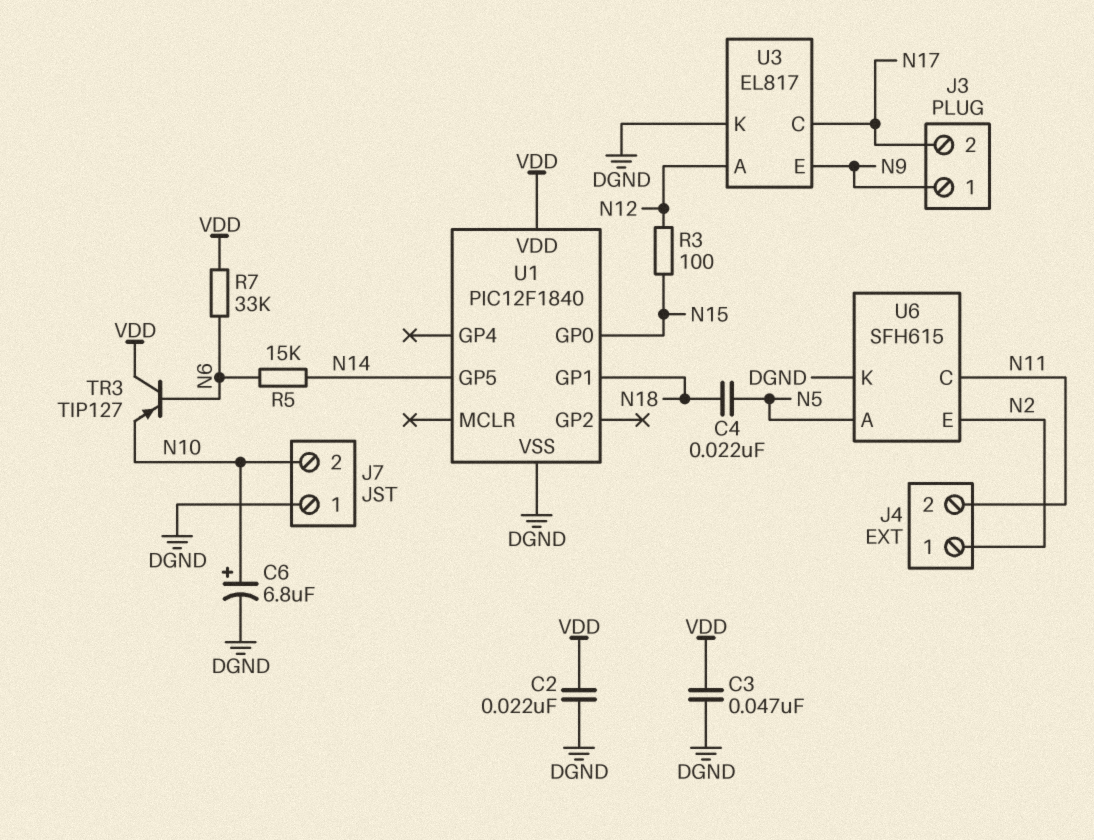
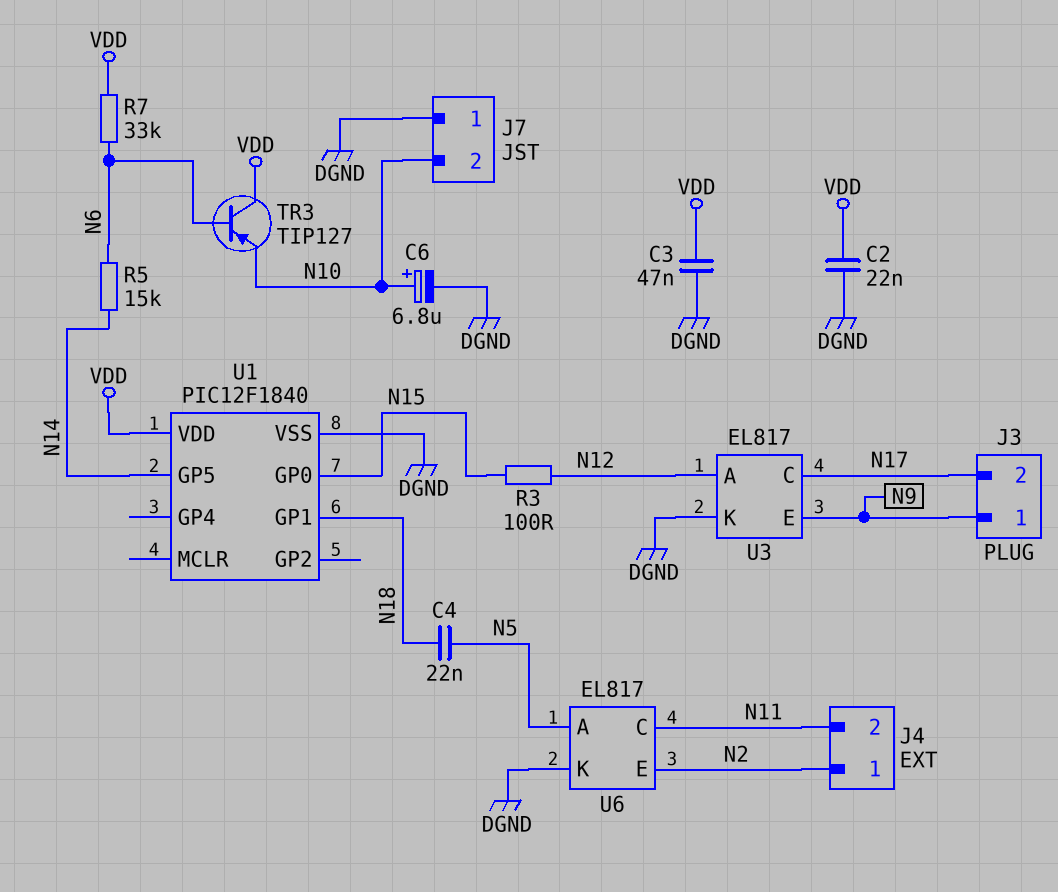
U6: SFH615 -> EL817

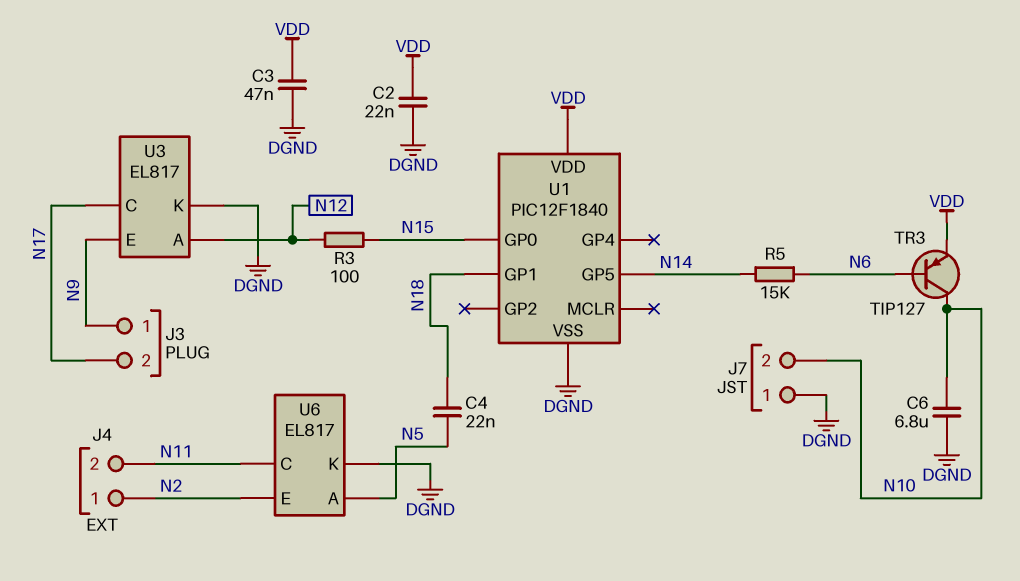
C6: 6.8uF (plus N10, minus DGND) -> 6.8uF (DGND, N10)
R7: 33k (N6, VDD) -> none
TR3: PNP TIP127 (B N6, C VDD, E N10) -> PNP TIP127 (B N6, C N10, E VDD)

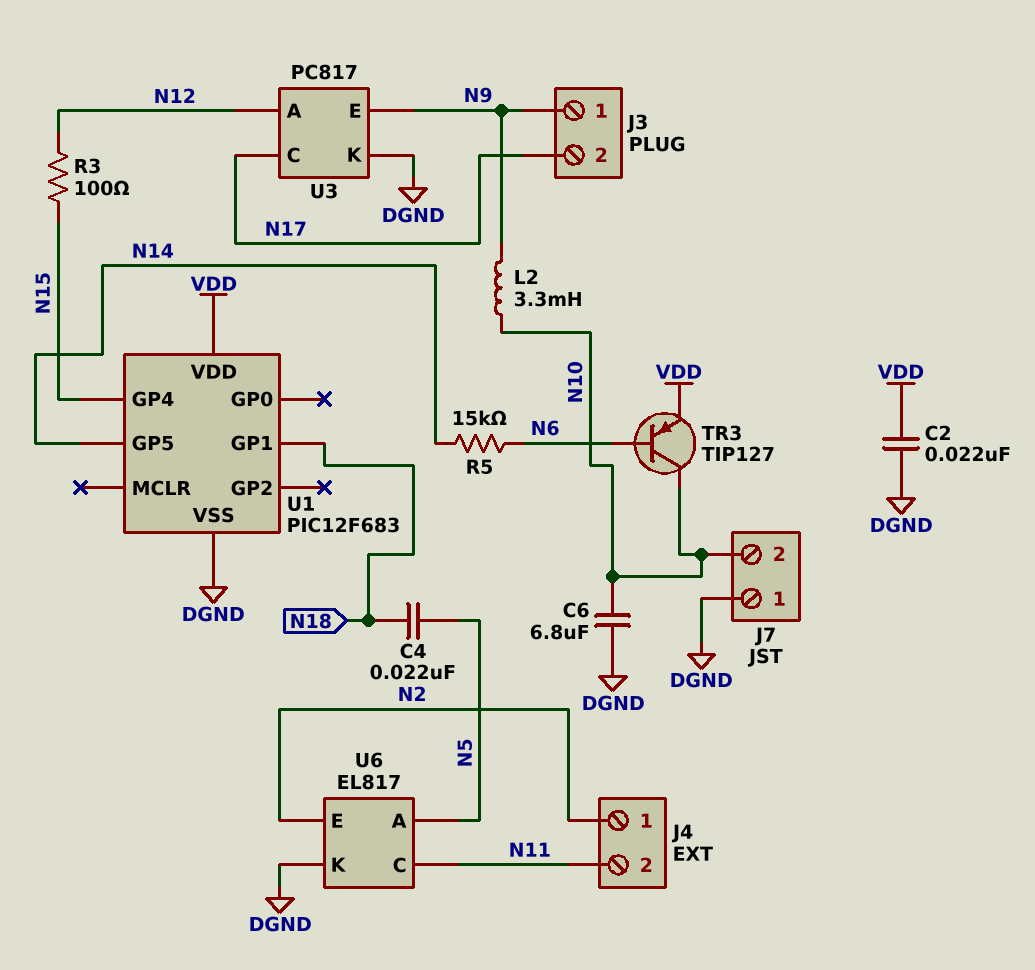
C3: 47nF (DGND, VDD) -> none
L2: none -> 3.3mH (N9, N10)
U1: PIC12F1840 -> PIC12F683
U1 pin GP0: N15 -> none
U1 pin GP4: none -> N15
U3: EL817 -> PC817

